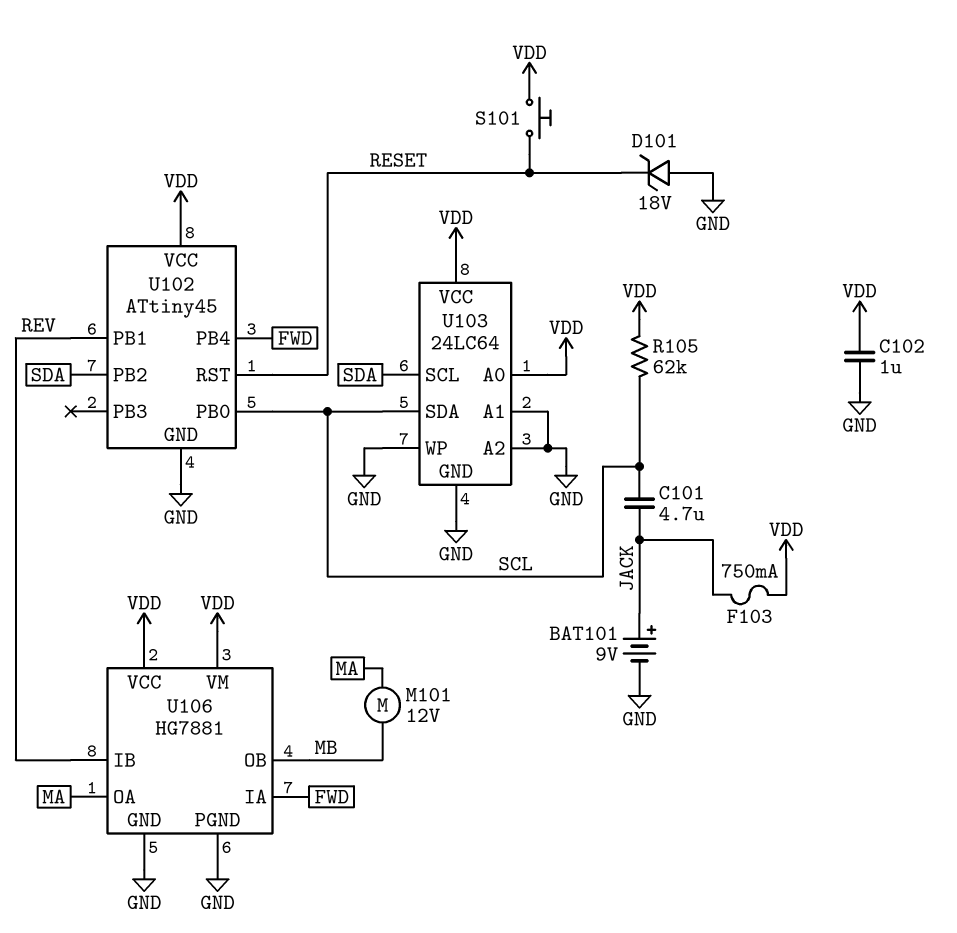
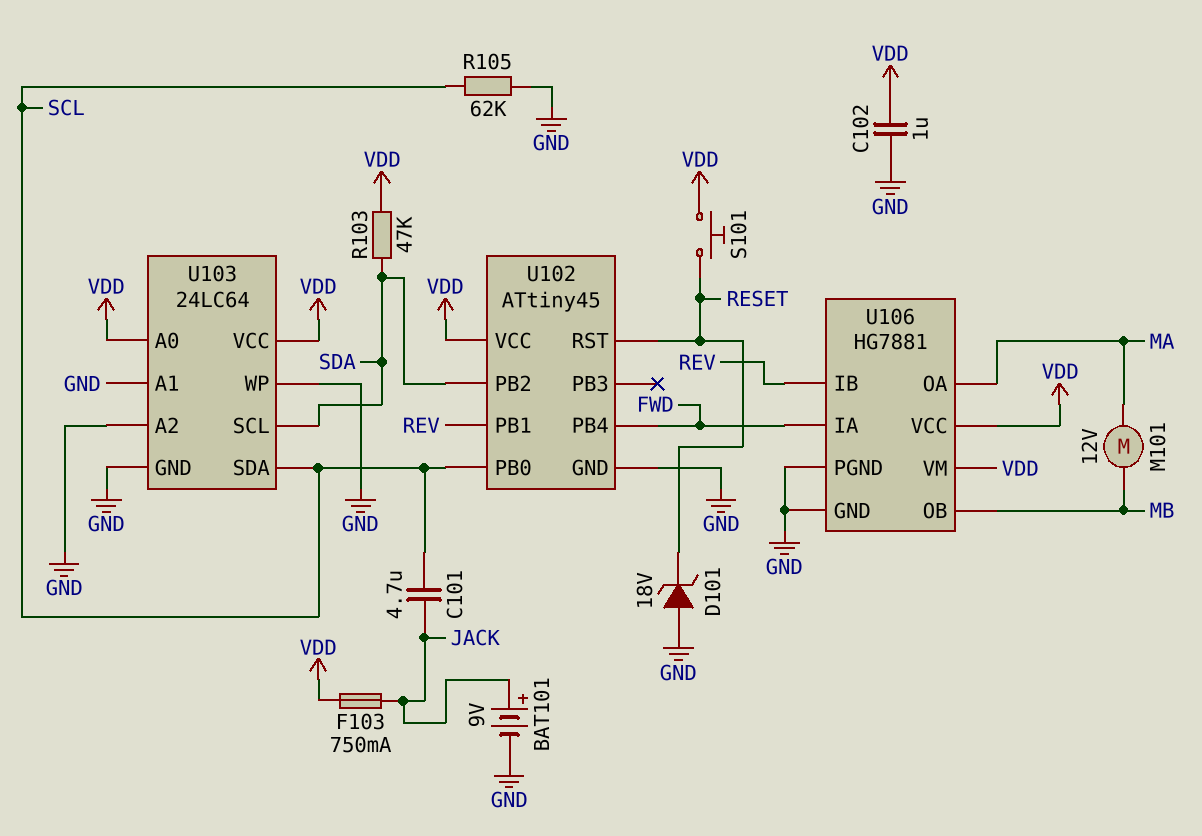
R103: none -> 47k (SDA, VDD)
R105: 62k (SCL, VDD) -> 62k (GND, SCL)

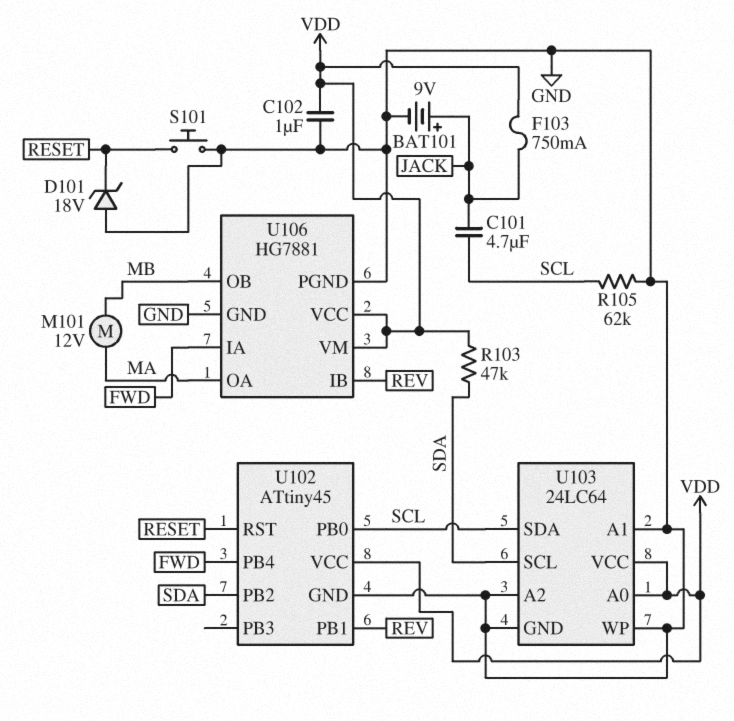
S101: button (RESET, VDD) -> button (GND, RESET)

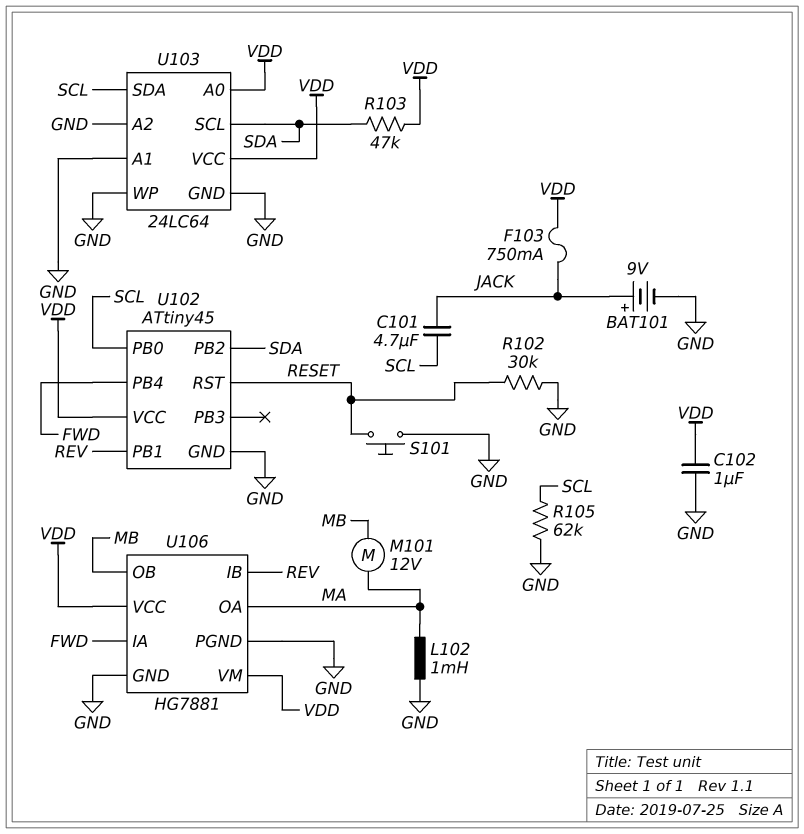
D101: zener 18V (A GND, K RESET) -> none
L102: none -> 1mH (GND, MA)
R102: none -> 30k (GND, RESET)

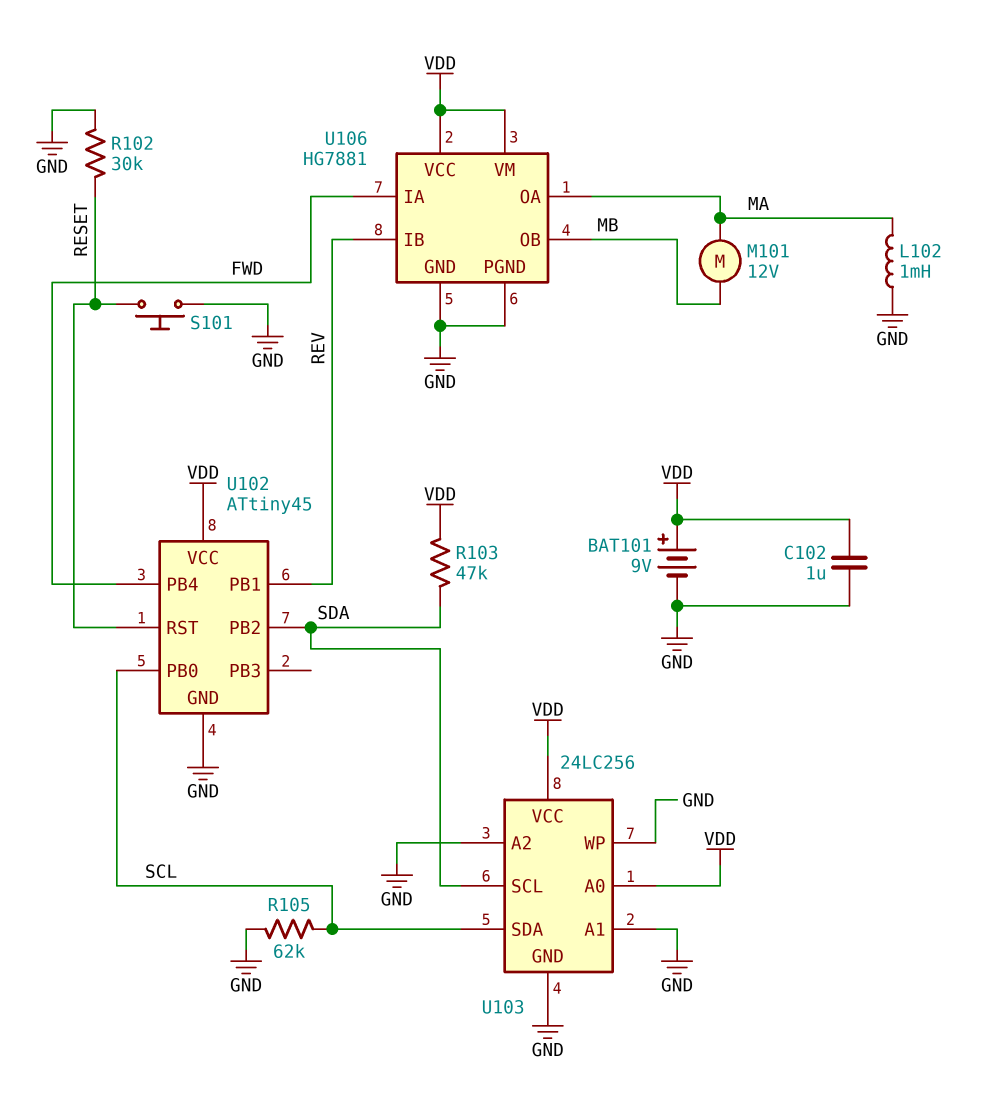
BAT101: 9V (plus JACK, minus GND) -> 9V (plus VDD, minus GND)
C101: 4.7uF (JACK, SCL) -> none
F103: 750mA (JACK, VDD) -> none
U103: 24LC64 -> 24LC256

